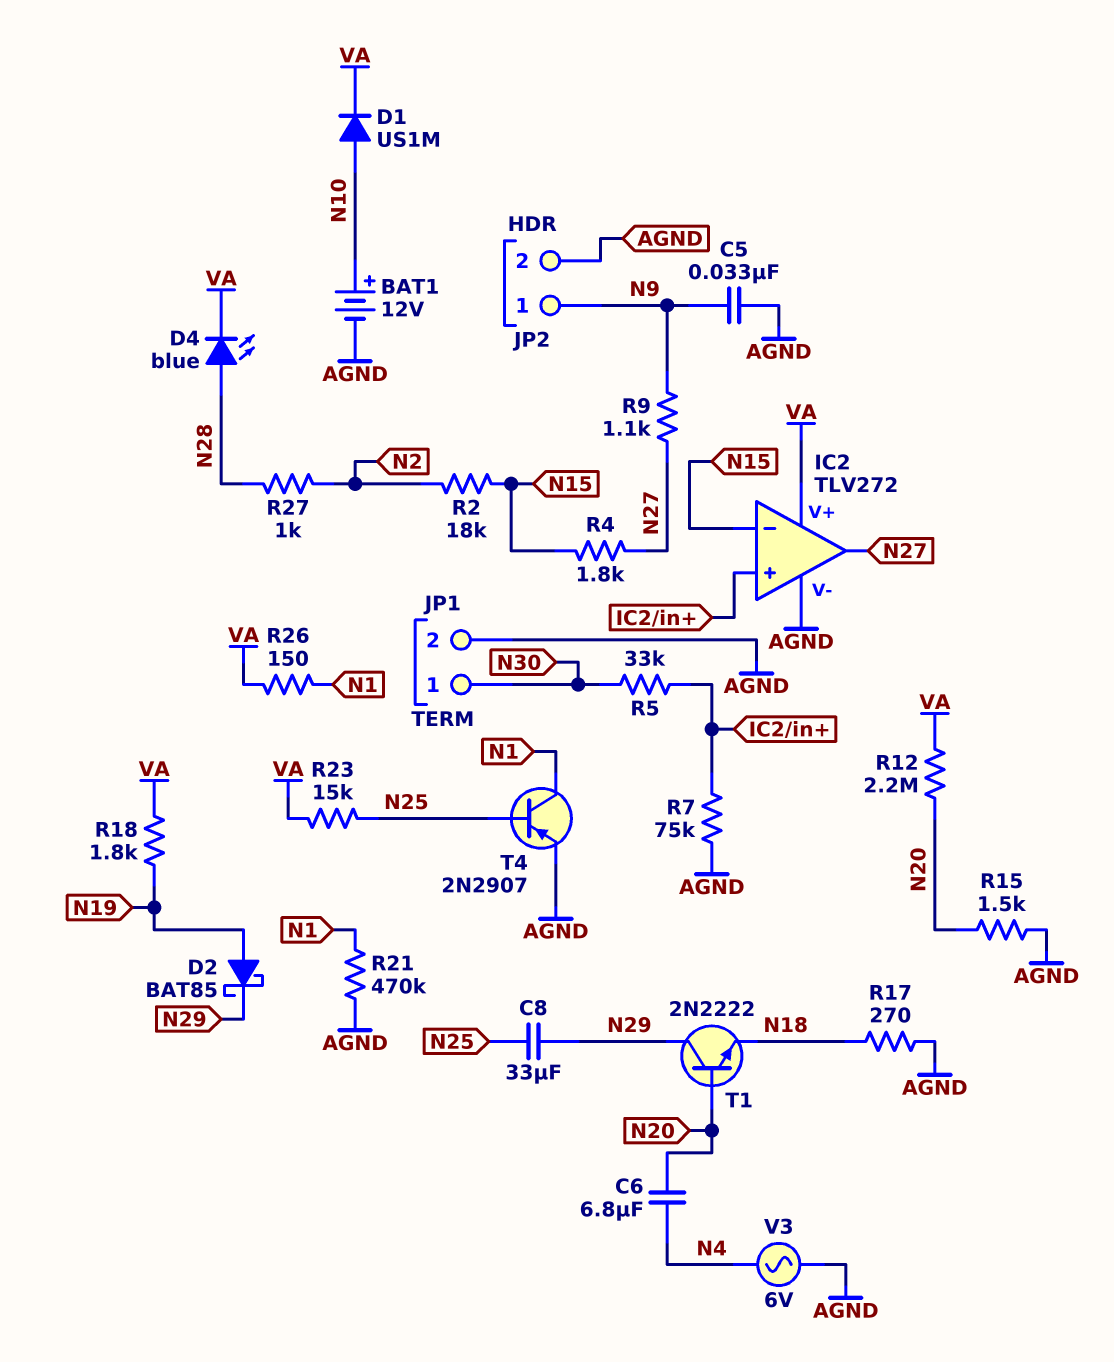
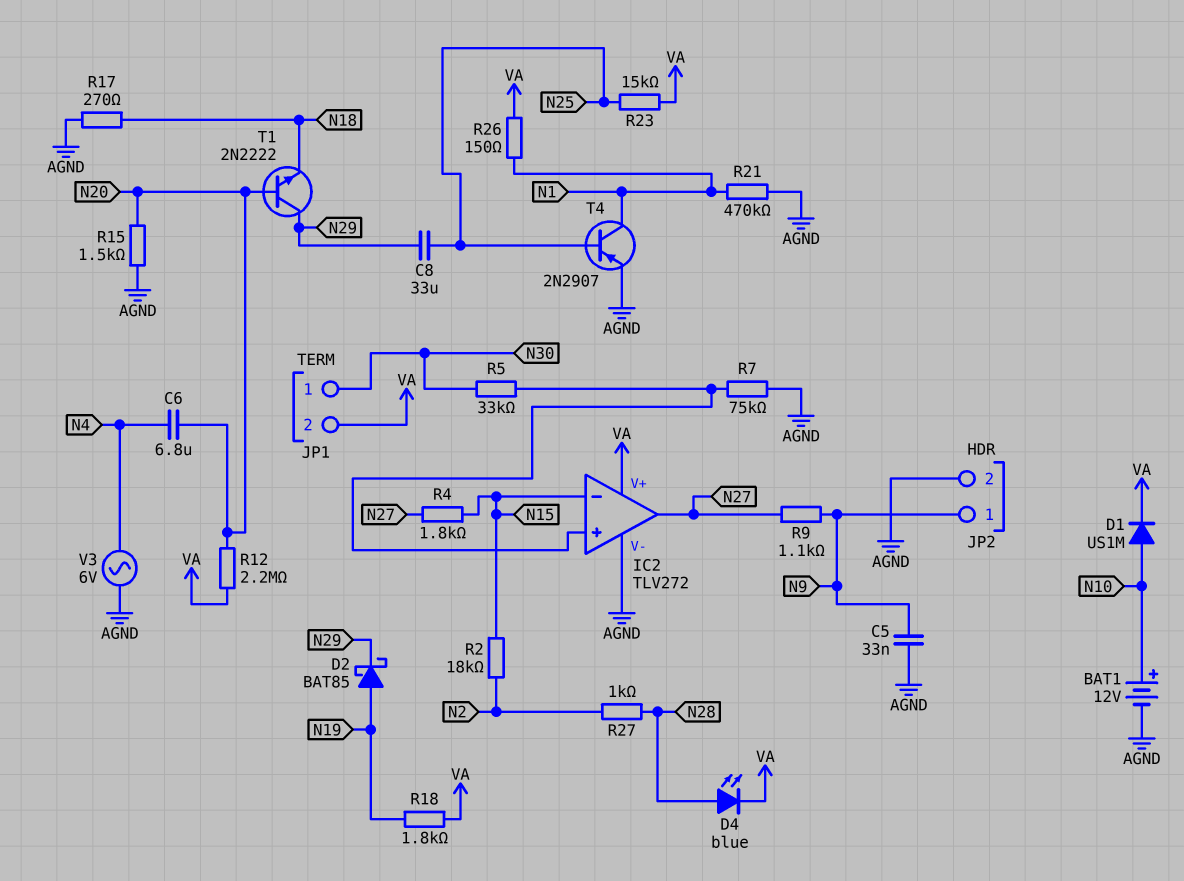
JP1 pin 2: AGND -> VA

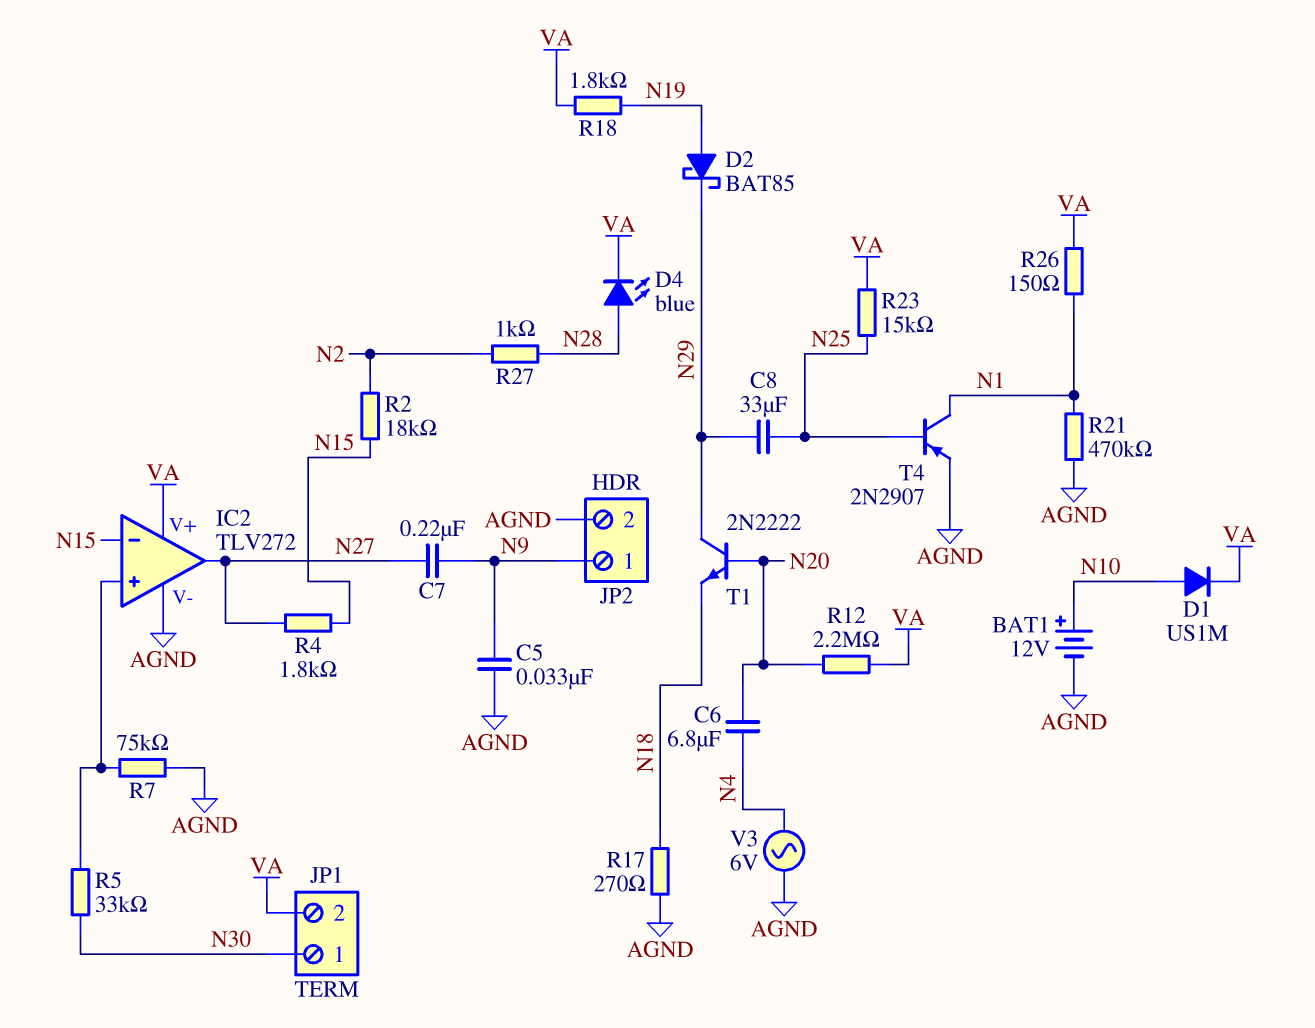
C7: none -> 220nF (N9, N27)
R9: 1.1k (N9, N27) -> none
R15: 1.5k (AGND, N20) -> none

